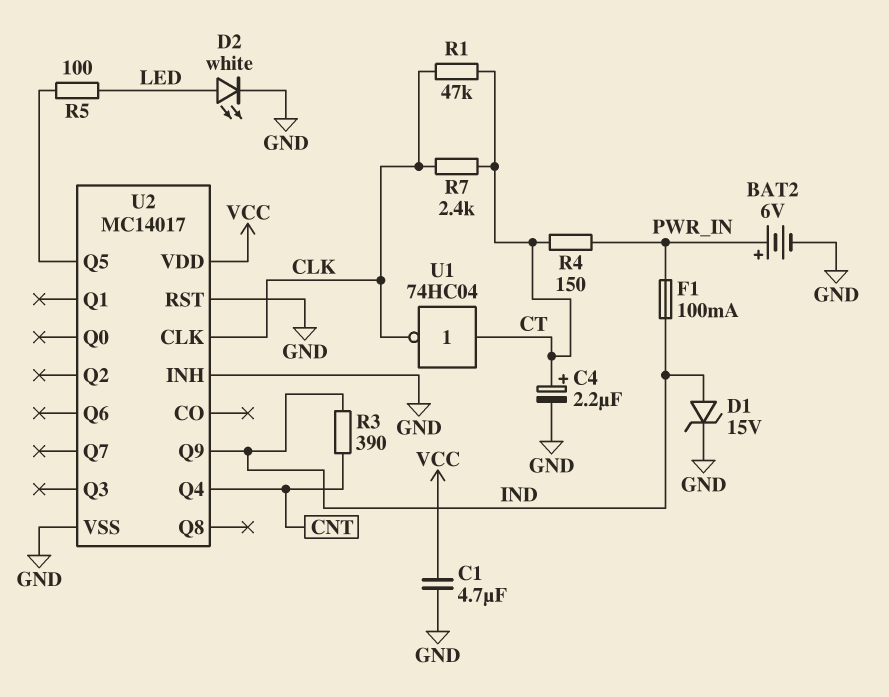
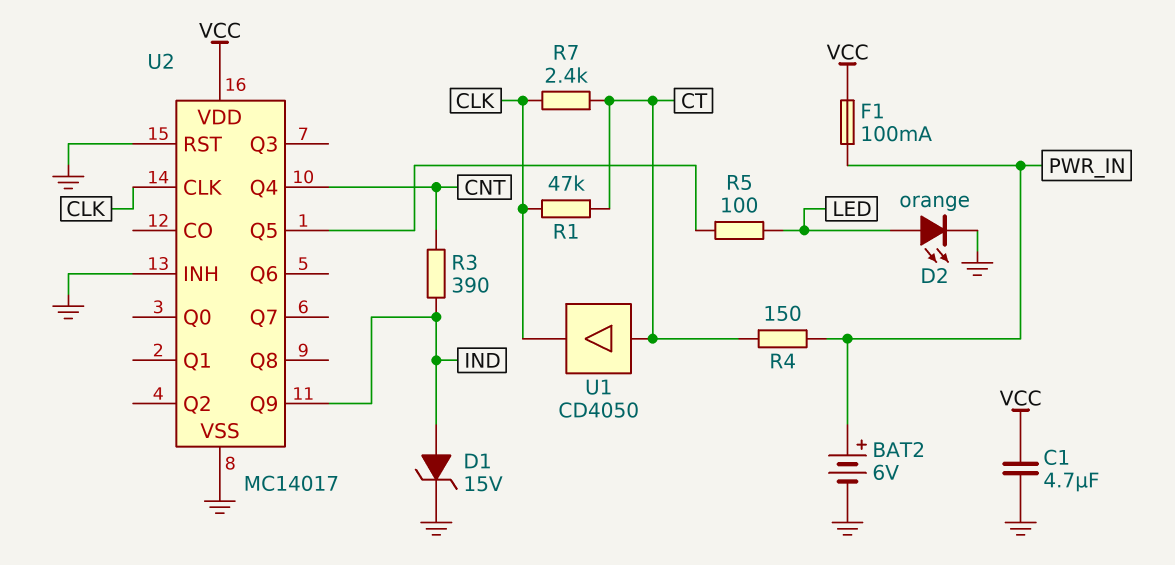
C4: 2.2uF (plus CT, minus GND) -> none
D2: LED white (A LED, K GND) -> LED orange (A LED, K GND)
F1: 100mA (IND, PWR_IN) -> 100mA (PWR_IN, VCC)
U1: NOT 74HC04 (in CT, out CLK) -> buffer CD4050 (in CT, out CLK)

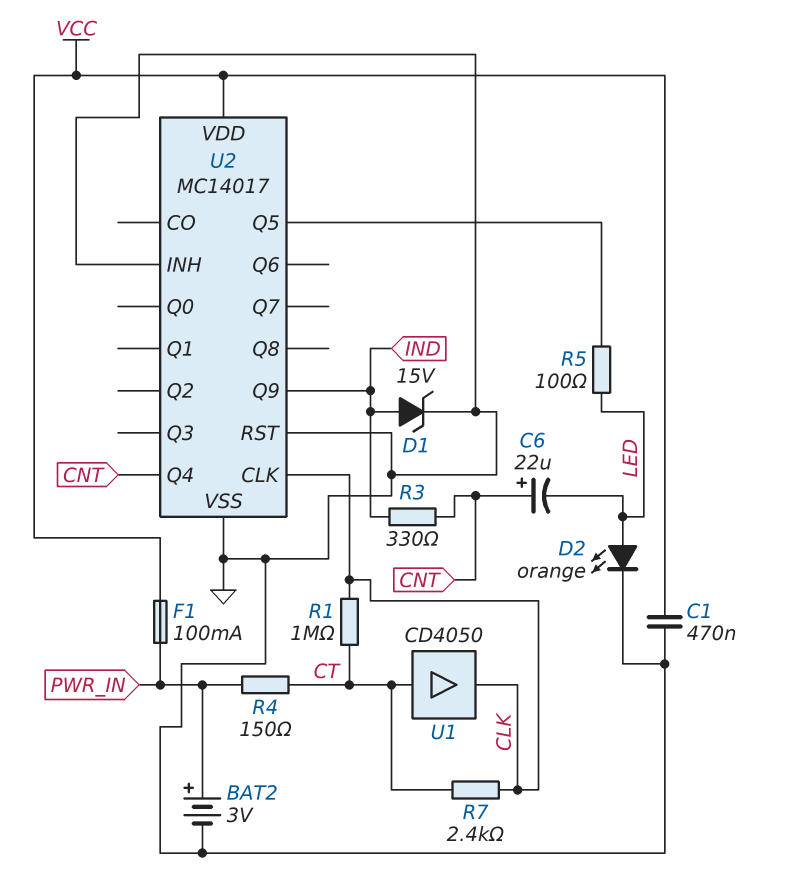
BAT2: 6V (plus PWR_IN, minus GND) -> 3V (plus PWR_IN, minus GND)
C1: 4.7uF (GND, VCC) -> 470nF (GND, VCC)
C6: none -> 22uF (plus CNT, minus LED)
R1: 47k (CLK, CT) -> 1M (CLK, CT)
R3: 390 (CNT, IND) -> 330 (CNT, IND)

